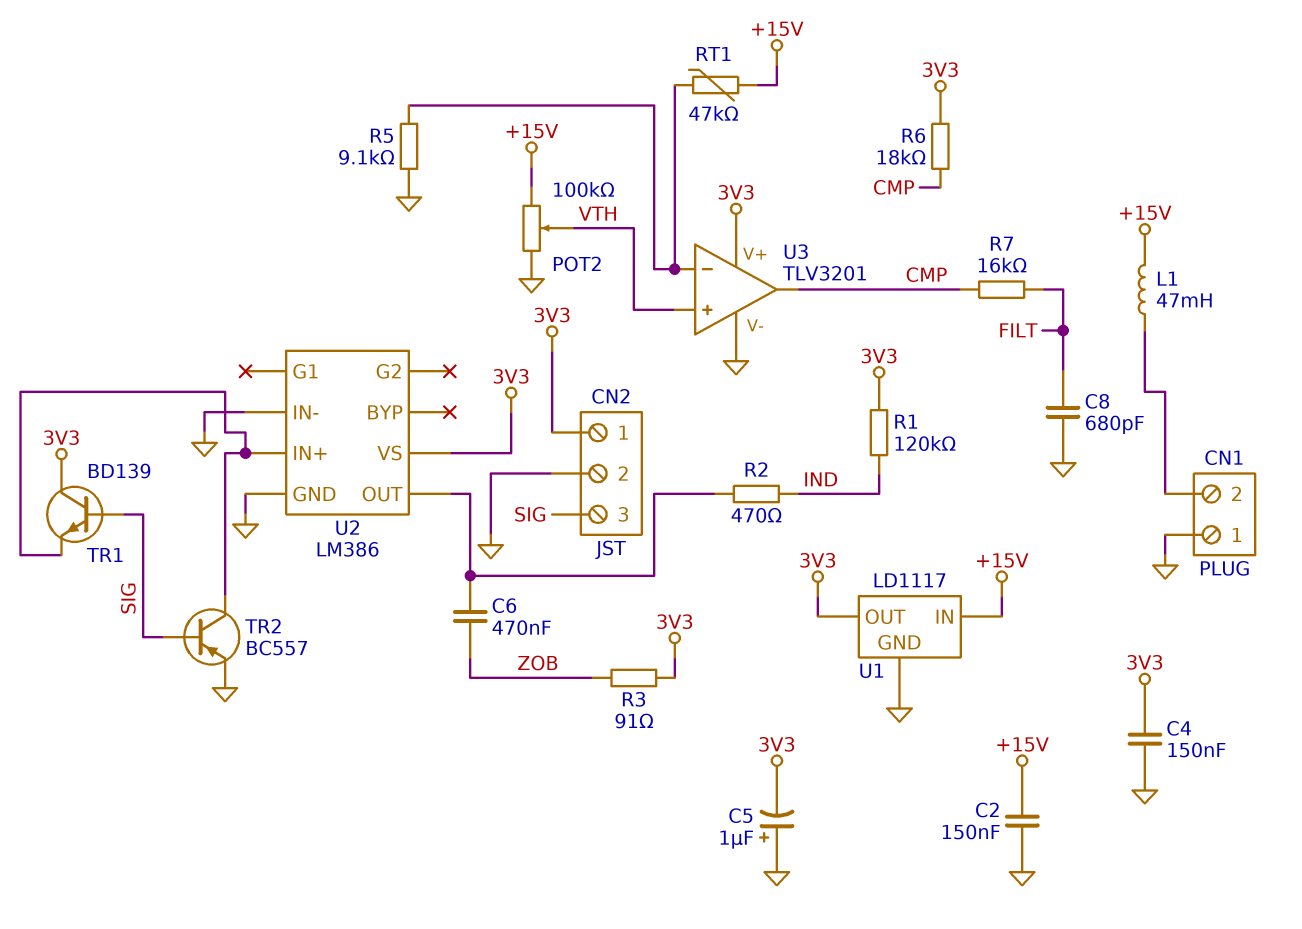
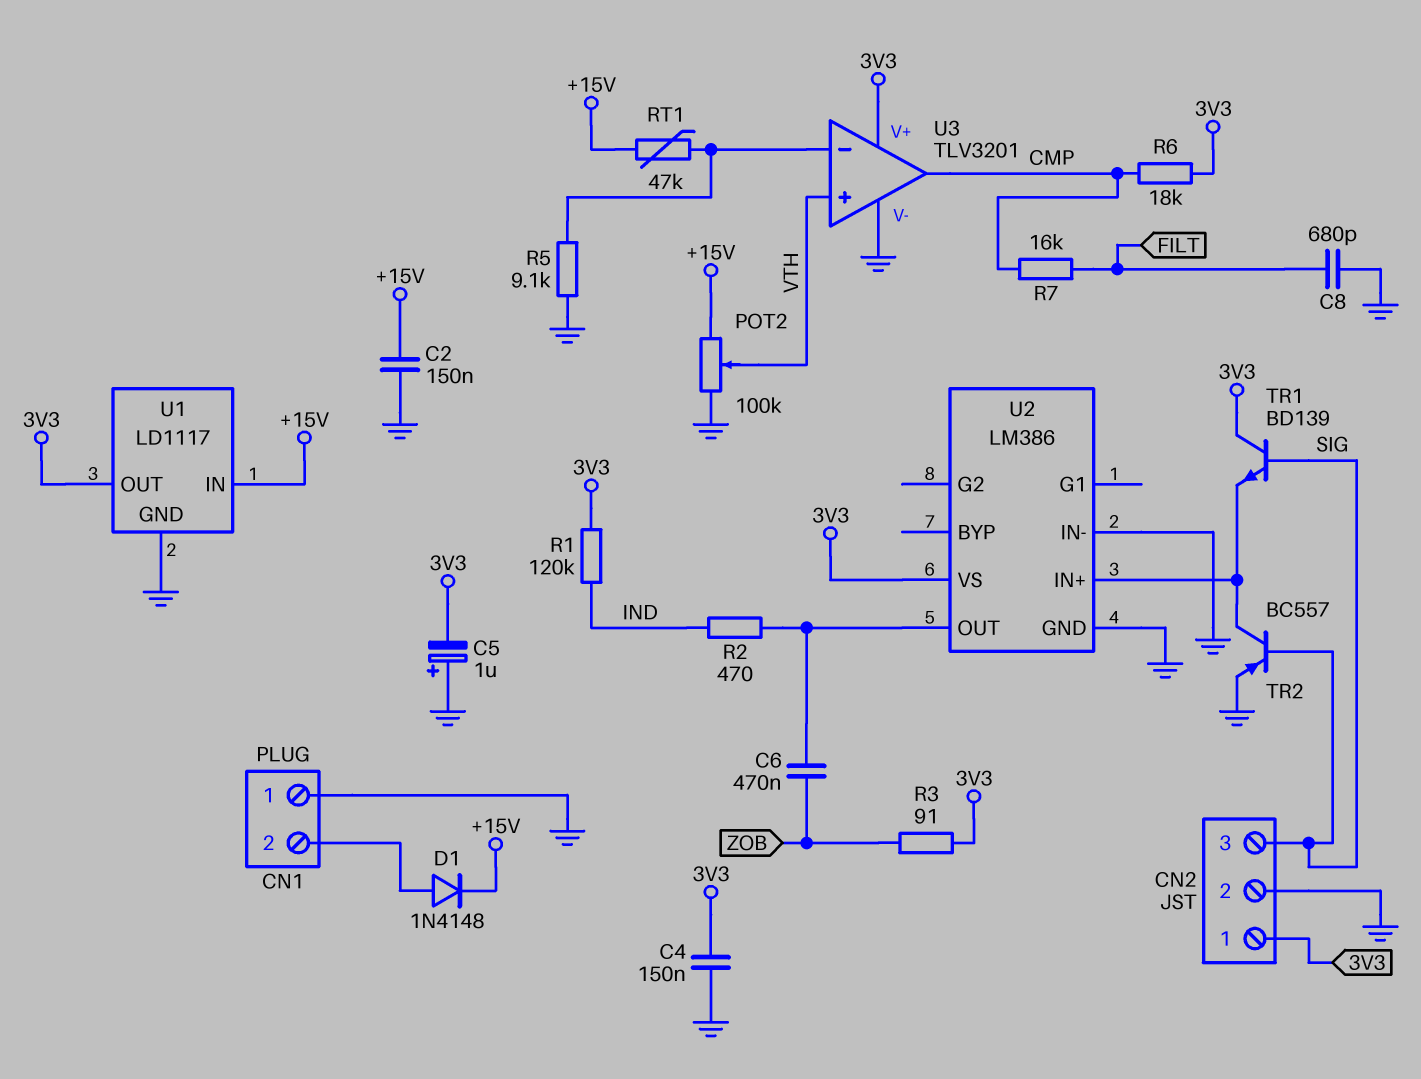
D1: none -> diode 1N4148 (A CN1/2, K +15V)
L1: 47mH (+15V, CN1/2) -> none

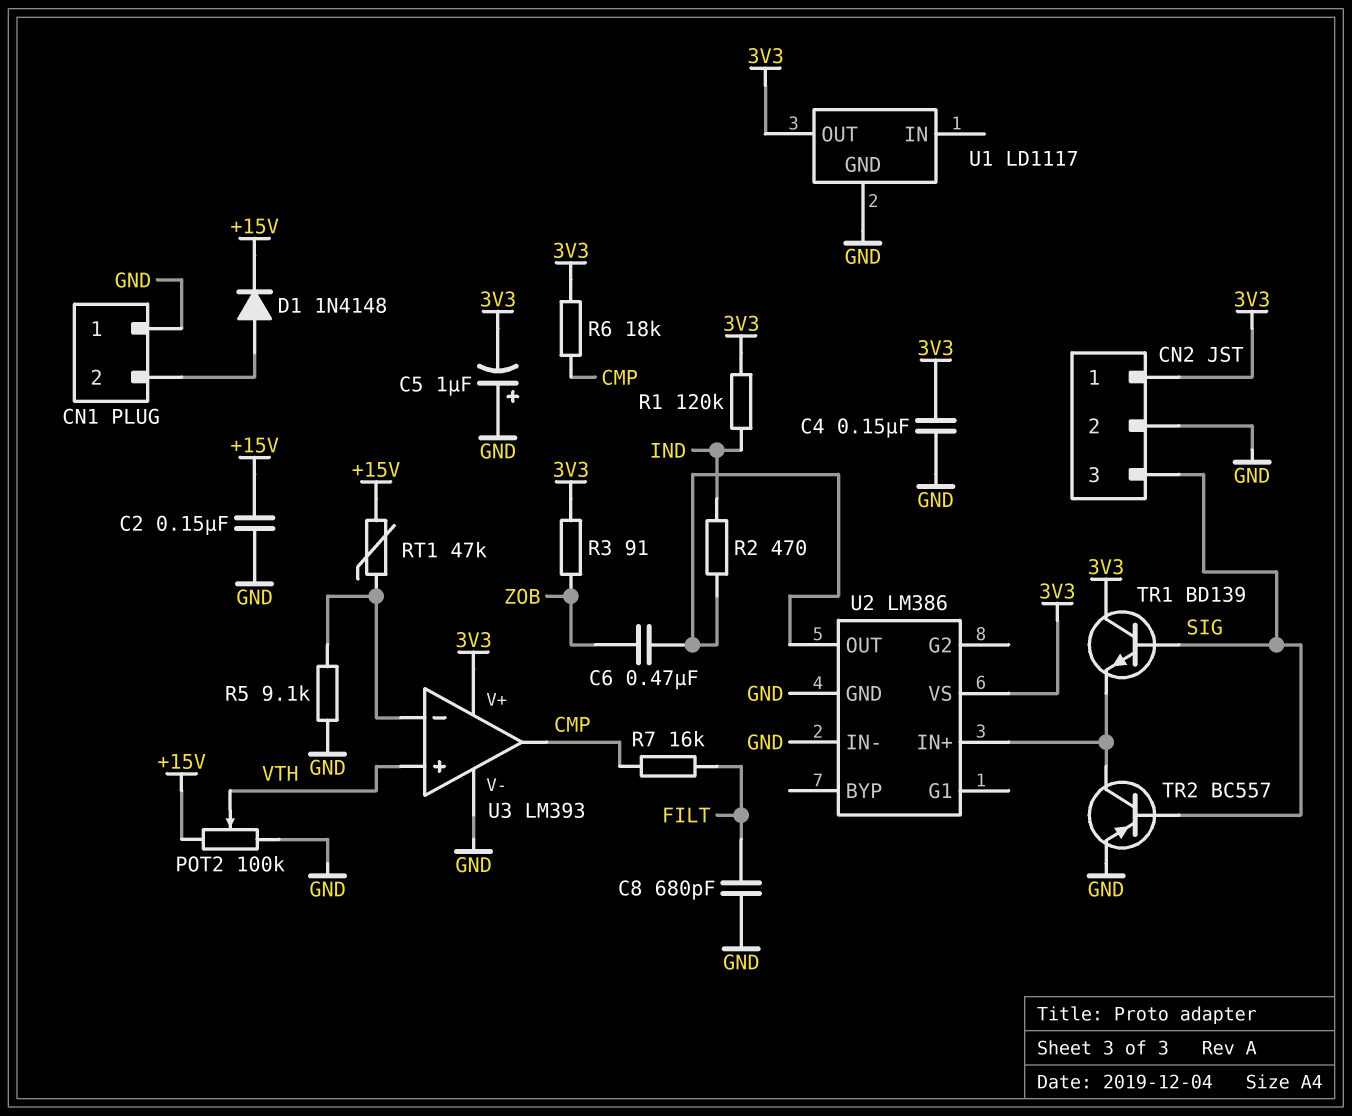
U1 pin IN: +15V -> none
U3: TLV3201 -> LM393

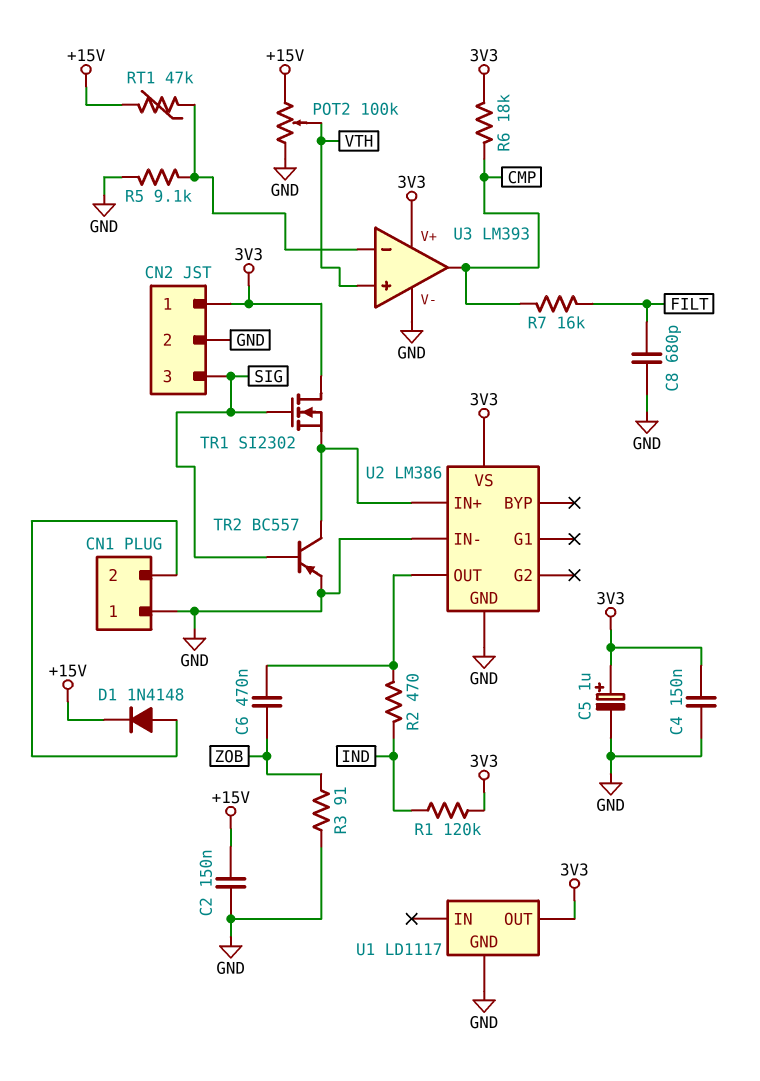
C5: 1uF (plus GND, minus 3V3) -> 1uF (plus 3V3, minus GND)
R3: 91 (3V3, ZOB) -> 91 (GND, ZOB)
TR1: NPN BD139 (B SIG, C 3V3, E U2/IN+) -> NMOS SI2302 (G SIG, D 3V3, S U2/IN+)

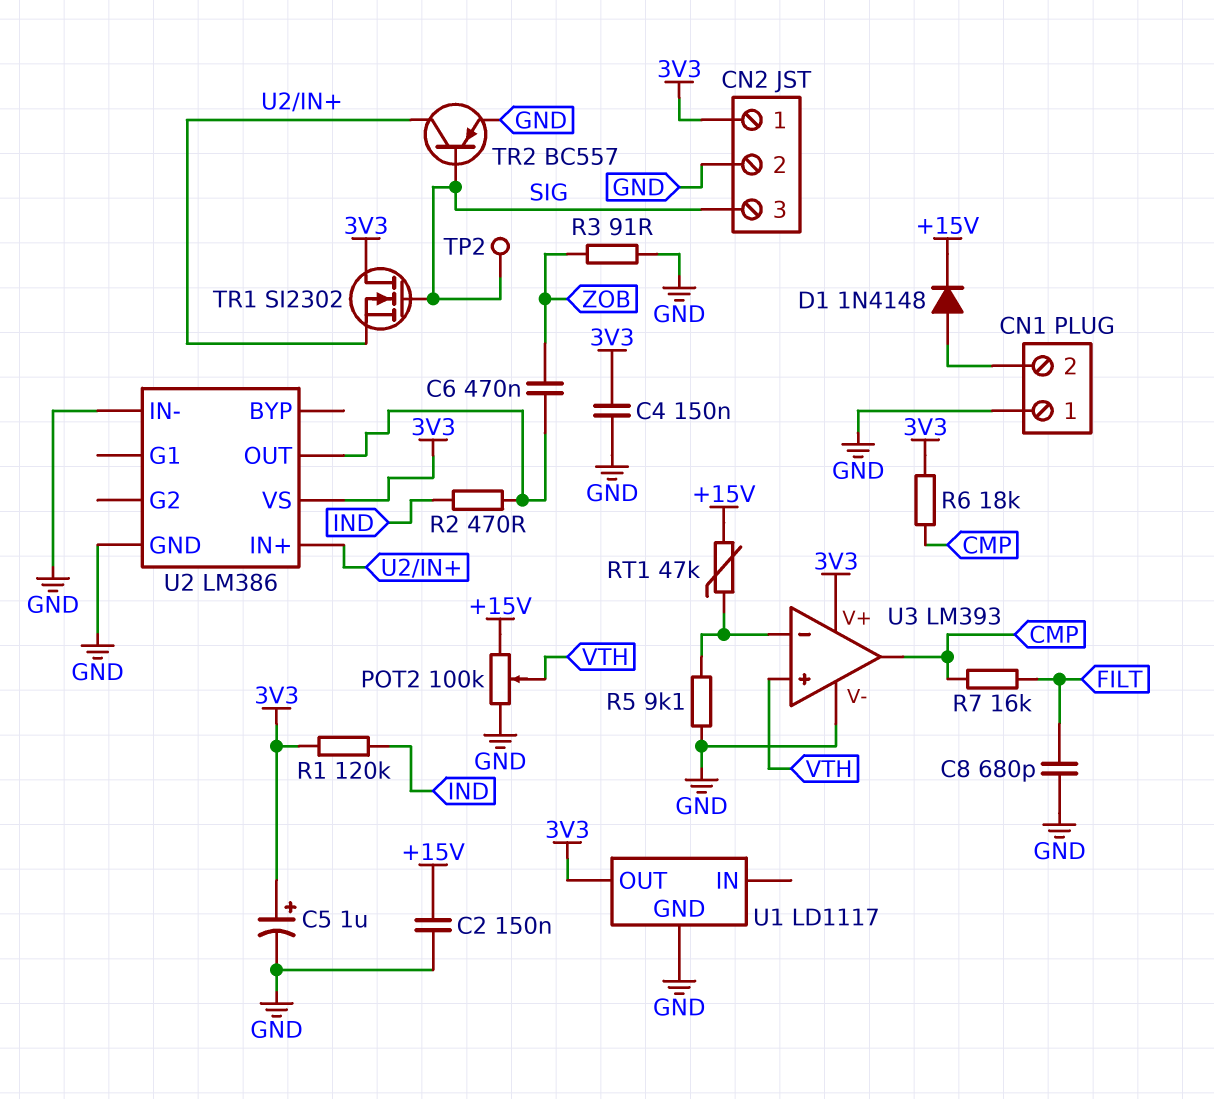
TP2: none -> test point (SIG)

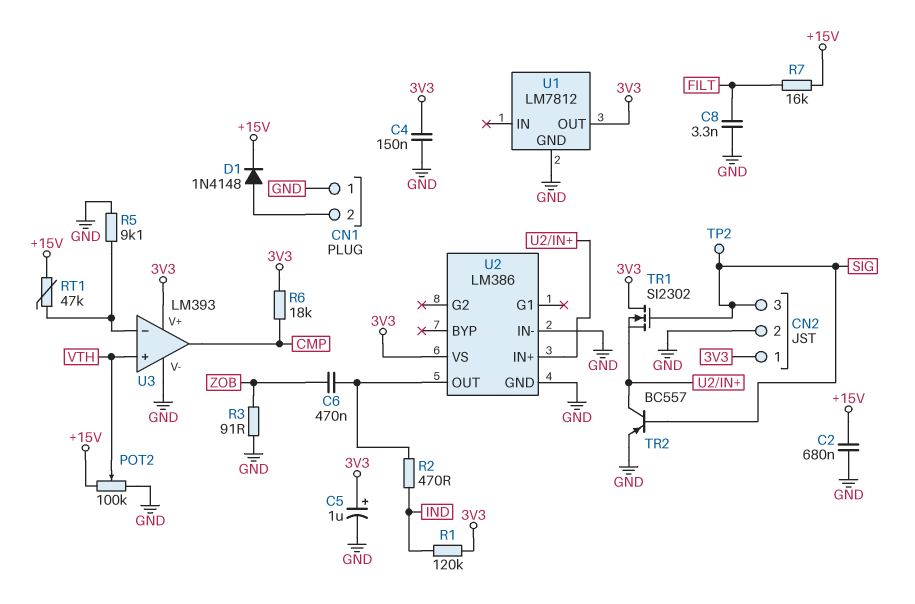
C2: 150nF (+15V, GND) -> 680nF (+15V, GND)
C8: 680pF (FILT, GND) -> 3.3nF (FILT, GND)
R7: 16k (CMP, FILT) -> 16k (+15V, FILT)
U1: LD1117 -> LM7812

